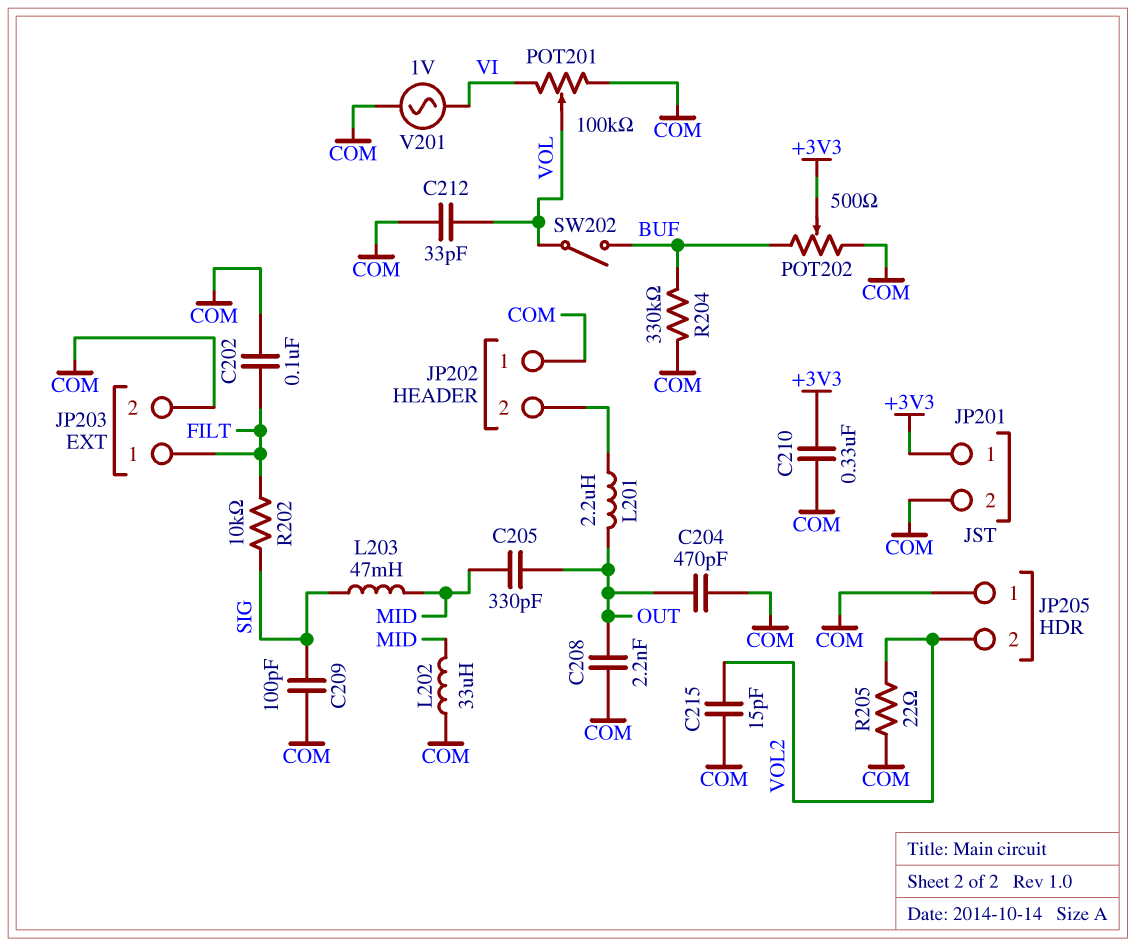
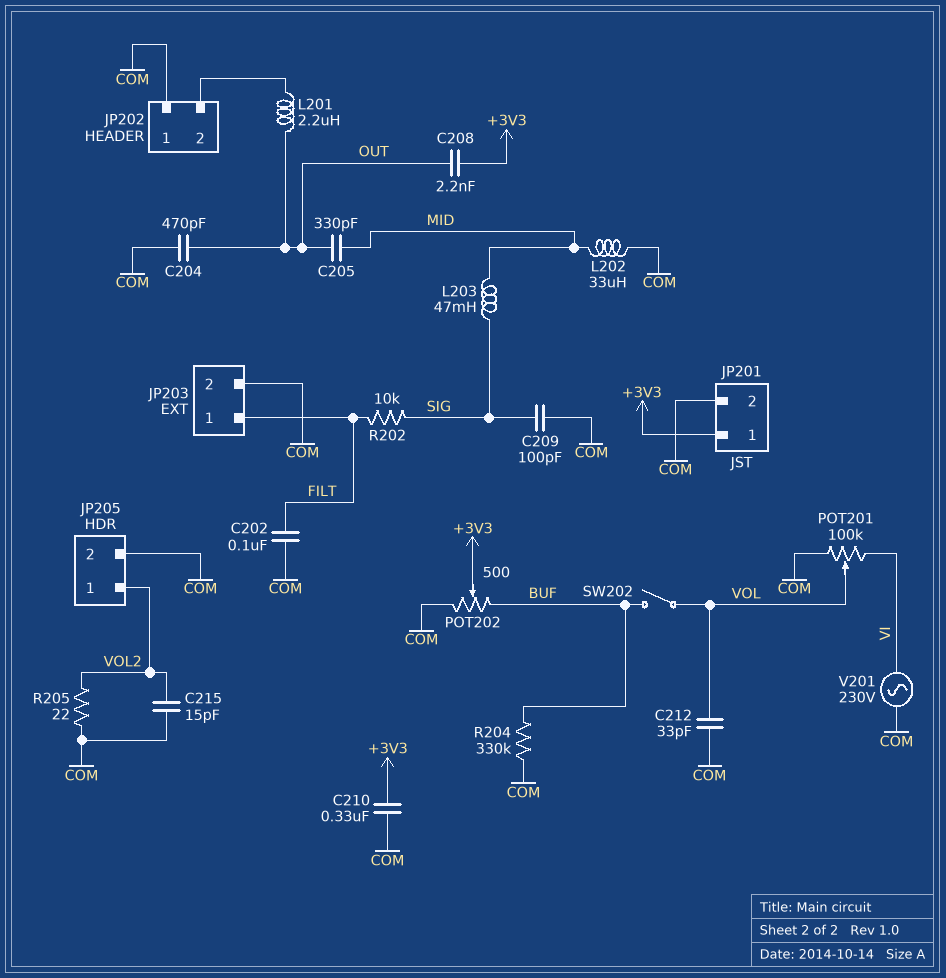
C208: 2.2nF (COM, OUT) -> 2.2nF (+3V3, OUT)
JP205 pin 1: COM -> VOL2
JP205 pin 2: VOL2 -> COM
V201: AC 1V (COM, VI) -> AC 230V (COM, VI)

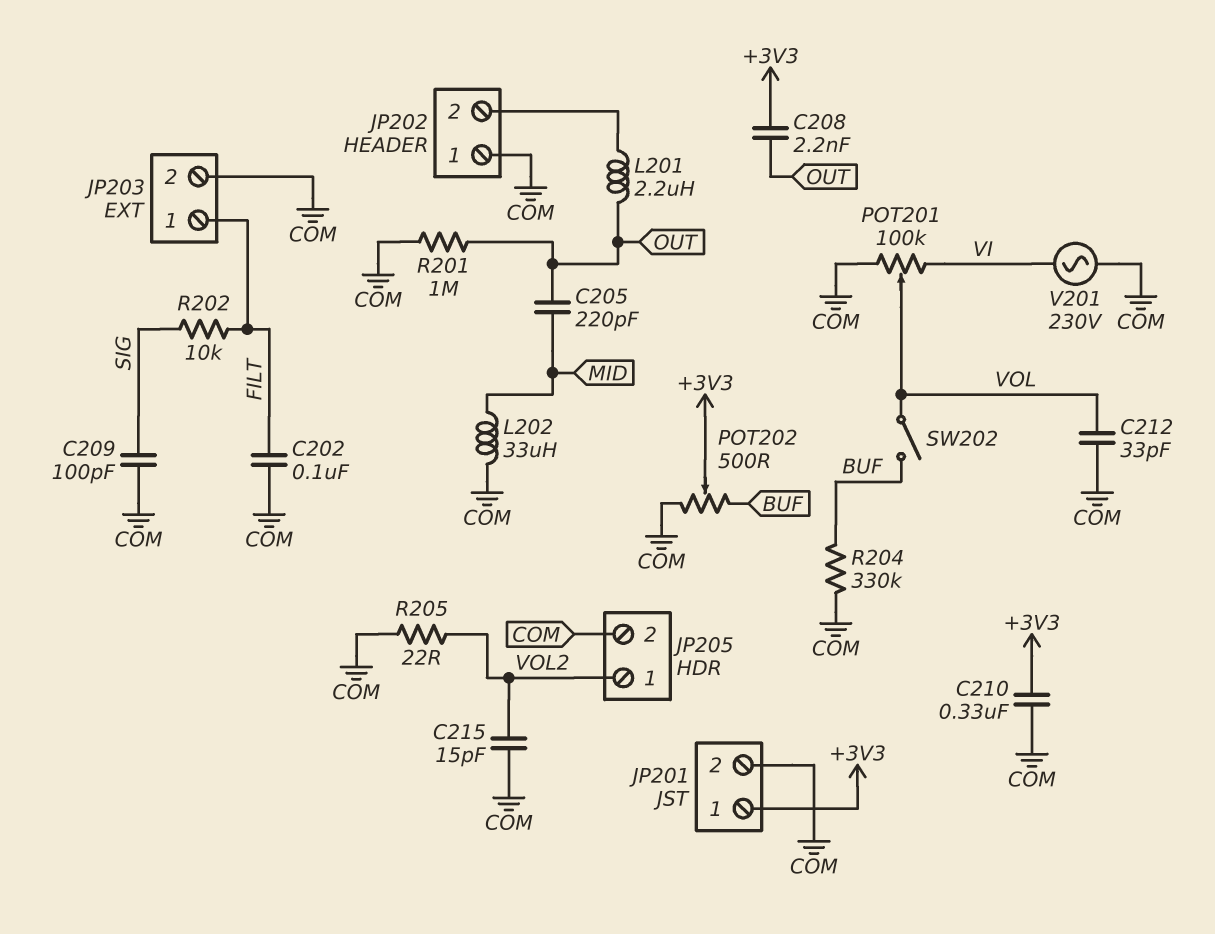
C204: 470pF (COM, OUT) -> none
C205: 330pF (MID, OUT) -> 220pF (MID, OUT)
L203: 47mH (MID, SIG) -> none
R201: none -> 1M (COM, OUT)

